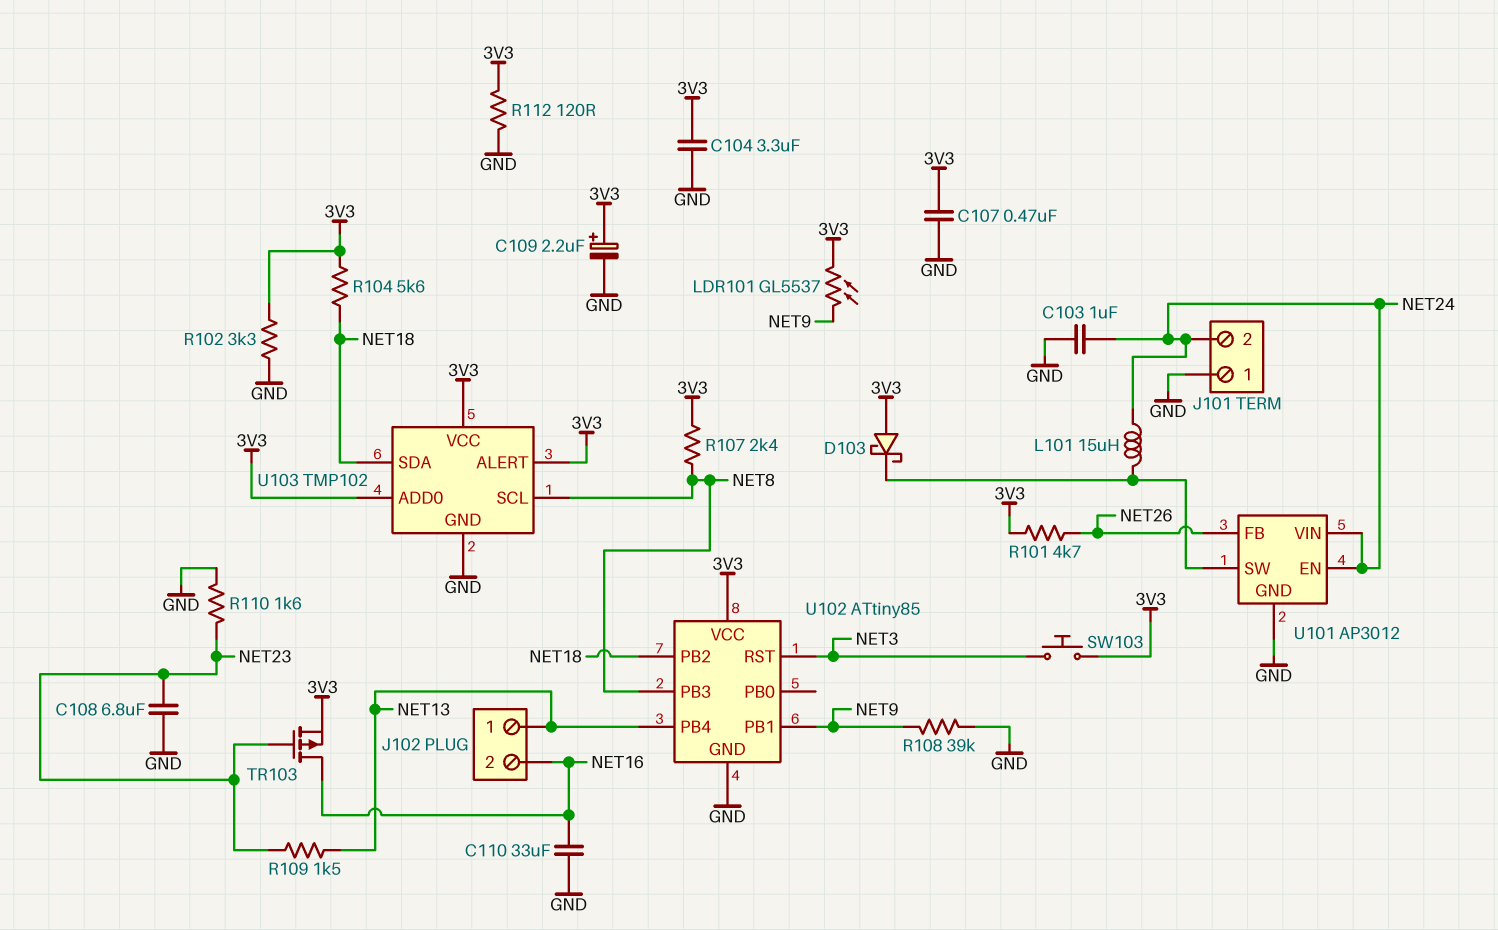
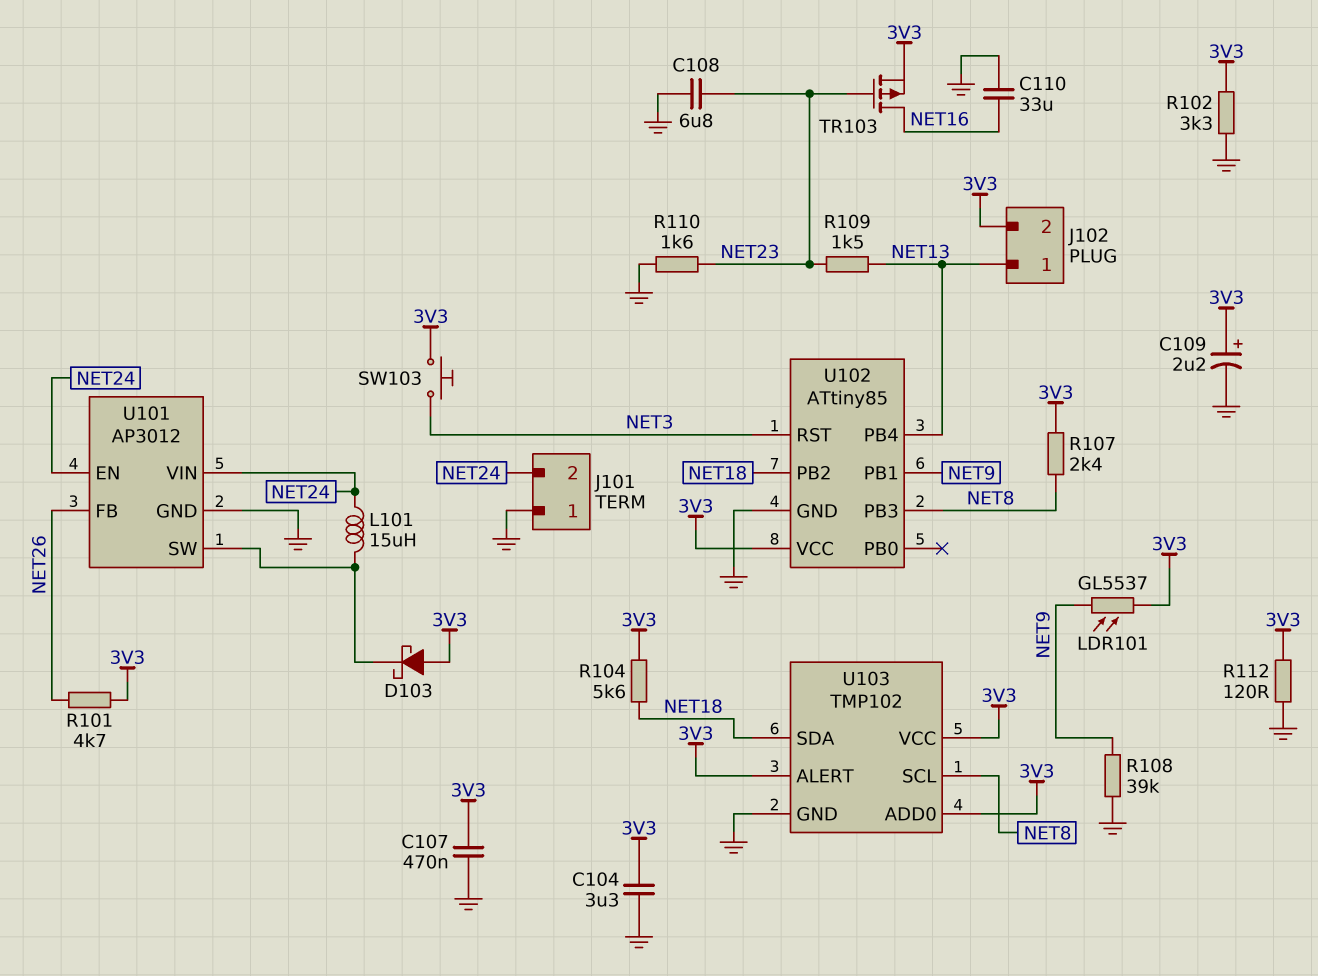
C103: 1uF (GND, NET24) -> none
J102 pin 2: NET16 -> 3V3

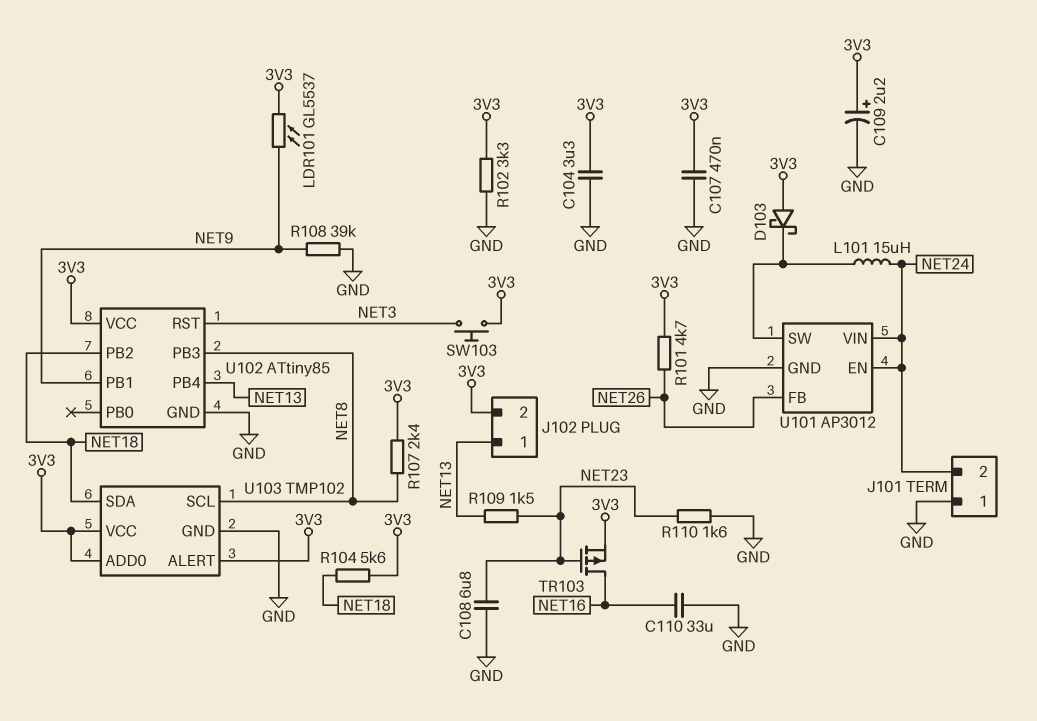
R112: 120 (3V3, GND) -> none

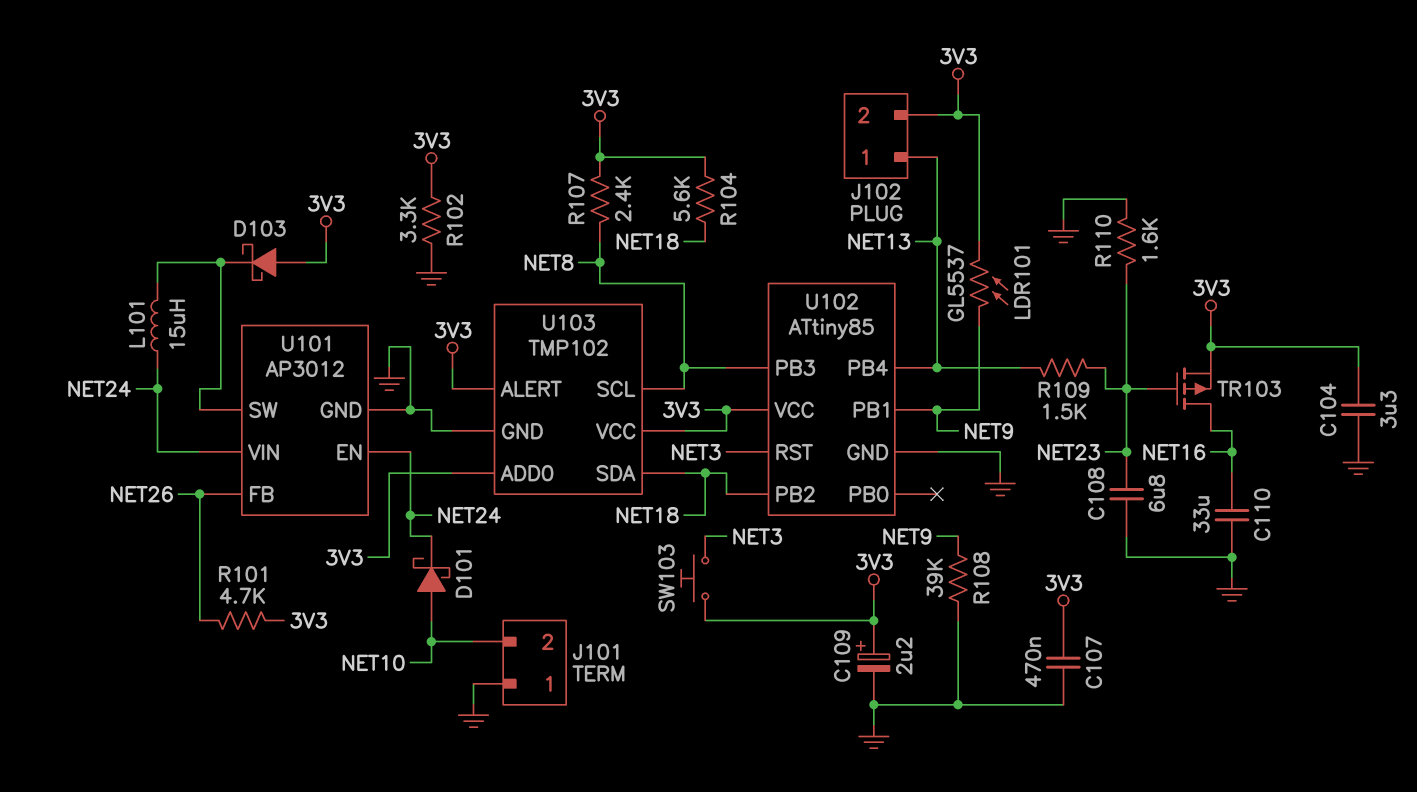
D101: none -> schottky (A NET10, K NET24)
J101 pin 2: NET24 -> NET10

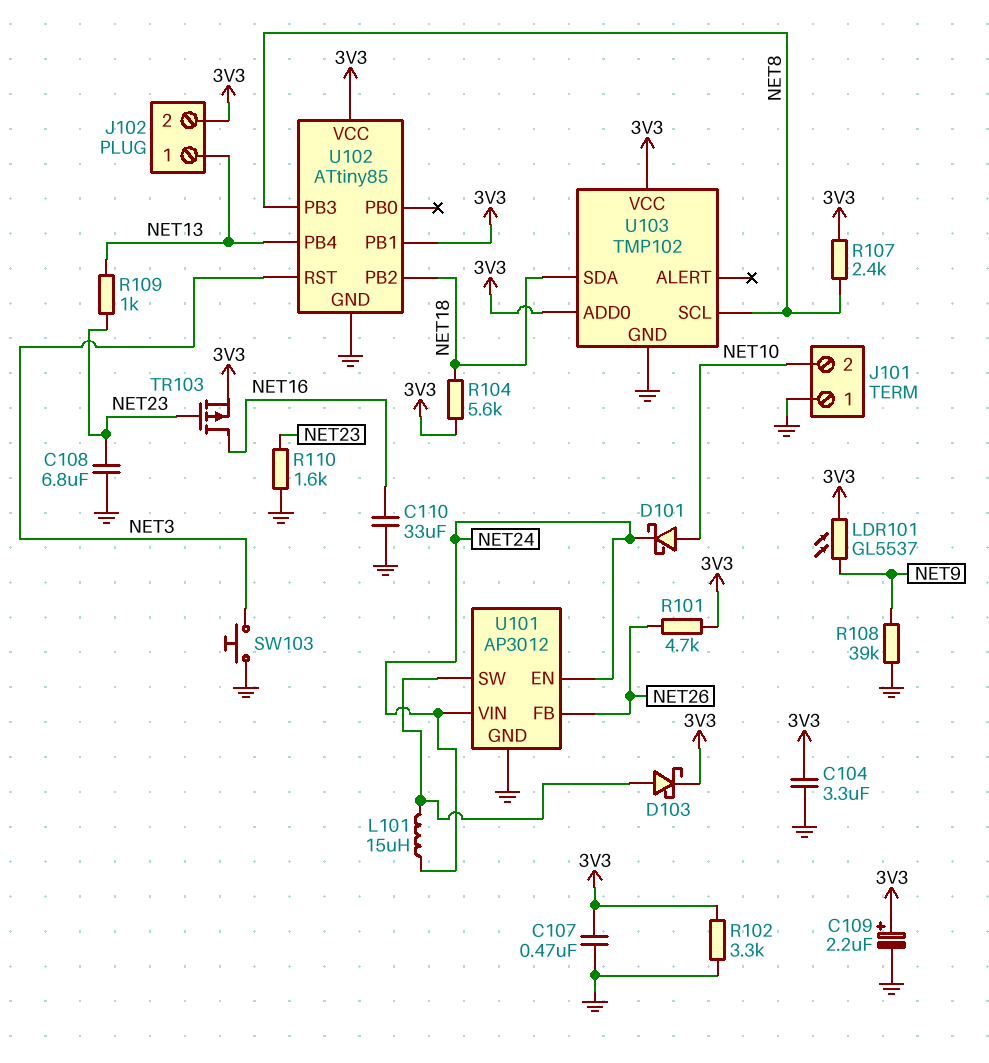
D103: schottky (A 3V3, K U101/SW) -> schottky (A U101/SW, K 3V3)
R109: 1.5k (NET13, NET23) -> 1k (NET13, NET23)
SW103: button (3V3, NET3) -> button (GND, NET3)
U102 pin PB1: NET9 -> 3V3
U103 pin ALERT: 3V3 -> none

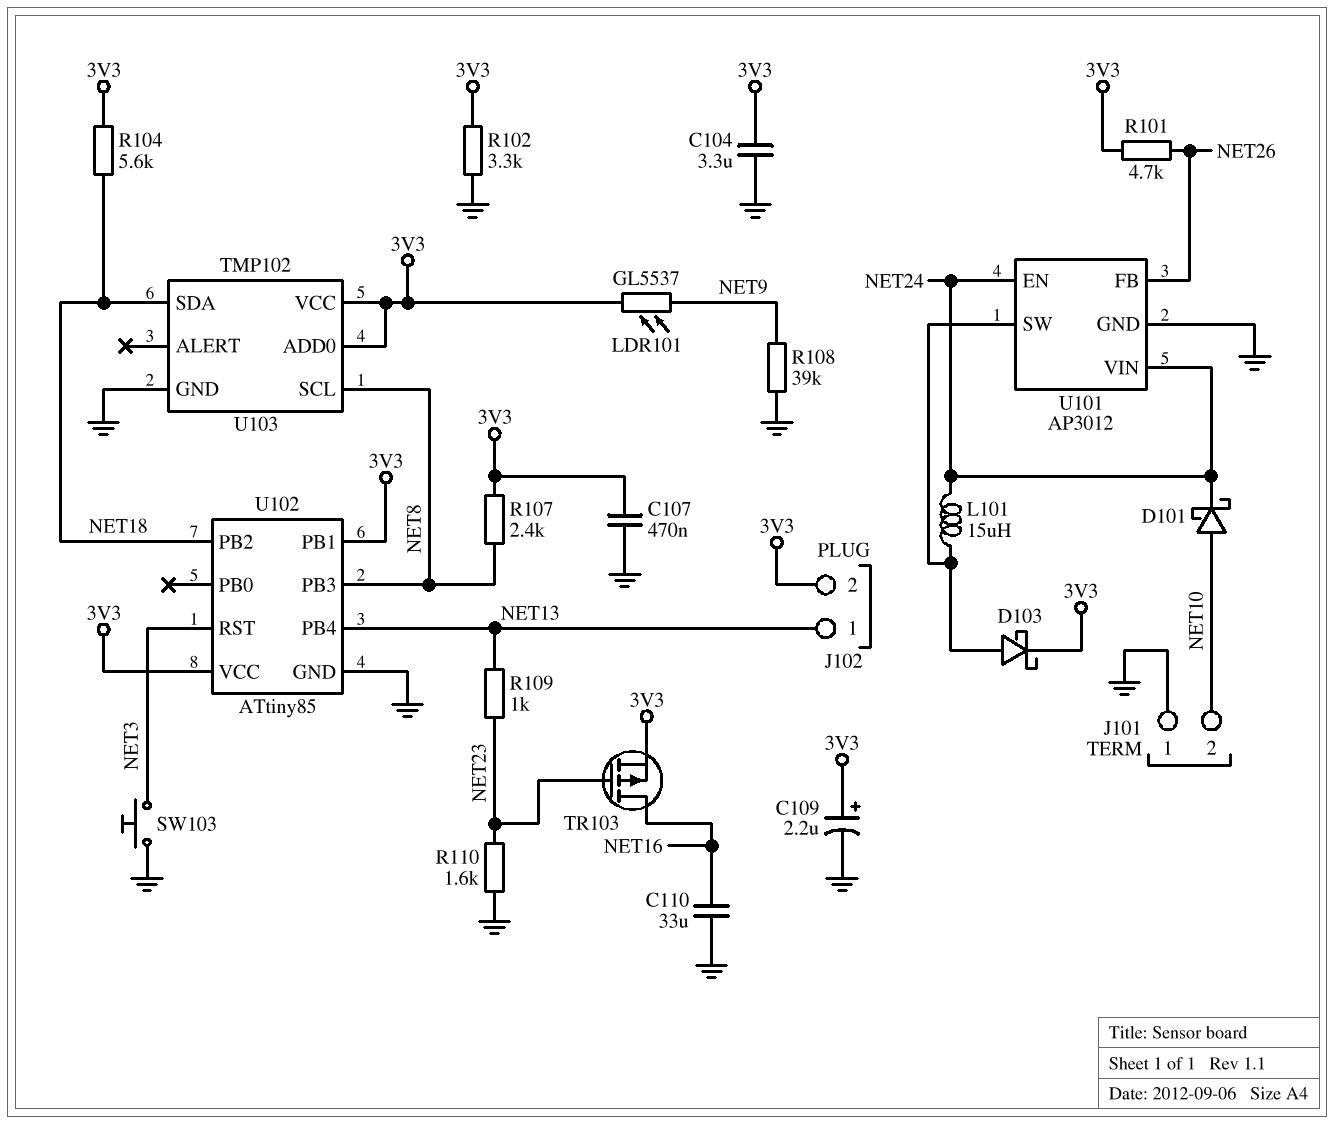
C108: 6.8uF (GND, NET23) -> none

